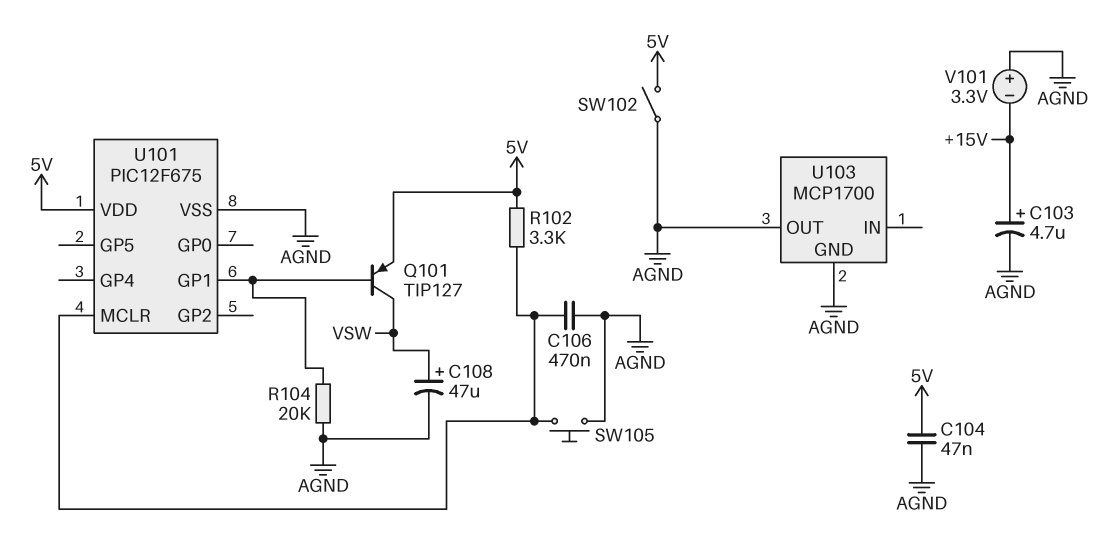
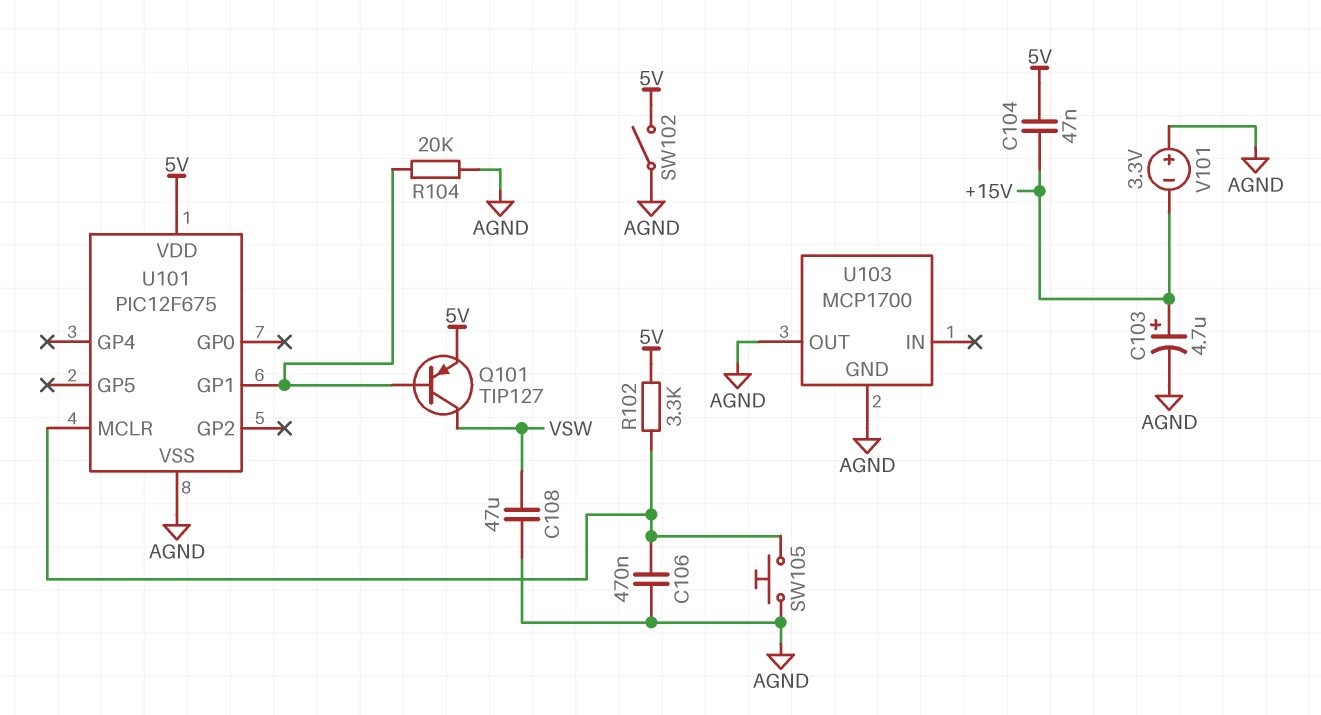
C104: 47nF (5V, AGND) -> 47nF (+15V, 5V)
C108: 47uF (plus VSW, minus AGND) -> 47uF (AGND, VSW)

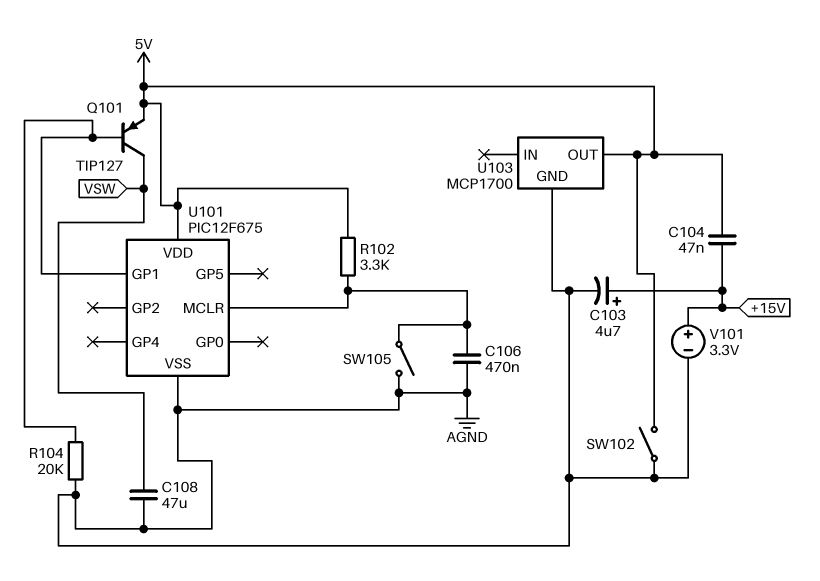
SW105: button (AGND, U101/MCLR) -> switch (AGND, U101/MCLR)
U103 pin OUT: AGND -> 5V
V101: 3.3V (plus AGND, minus +15V) -> 3.3V (plus +15V, minus AGND)

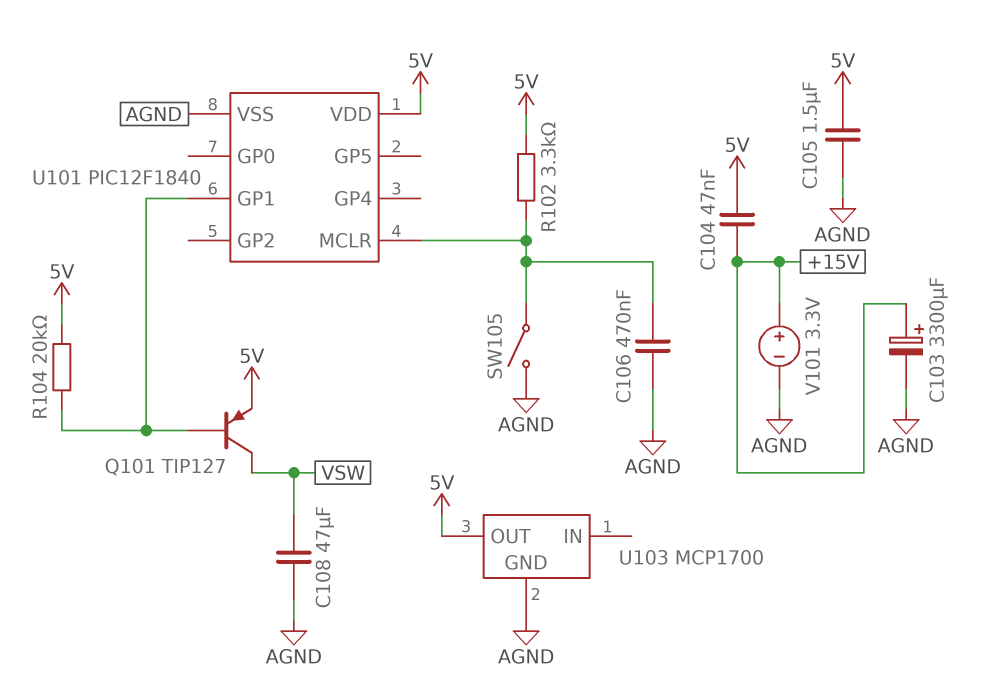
C103: 4.7uF (plus +15V, minus AGND) -> 3300uF (plus +15V, minus AGND)
C105: none -> 1.5uF (5V, AGND)
R104: 20k (AGND, U101/GP1) -> 20k (5V, U101/GP1)
SW102: switch (5V, AGND) -> none
U101: PIC12F675 -> PIC12F1840

